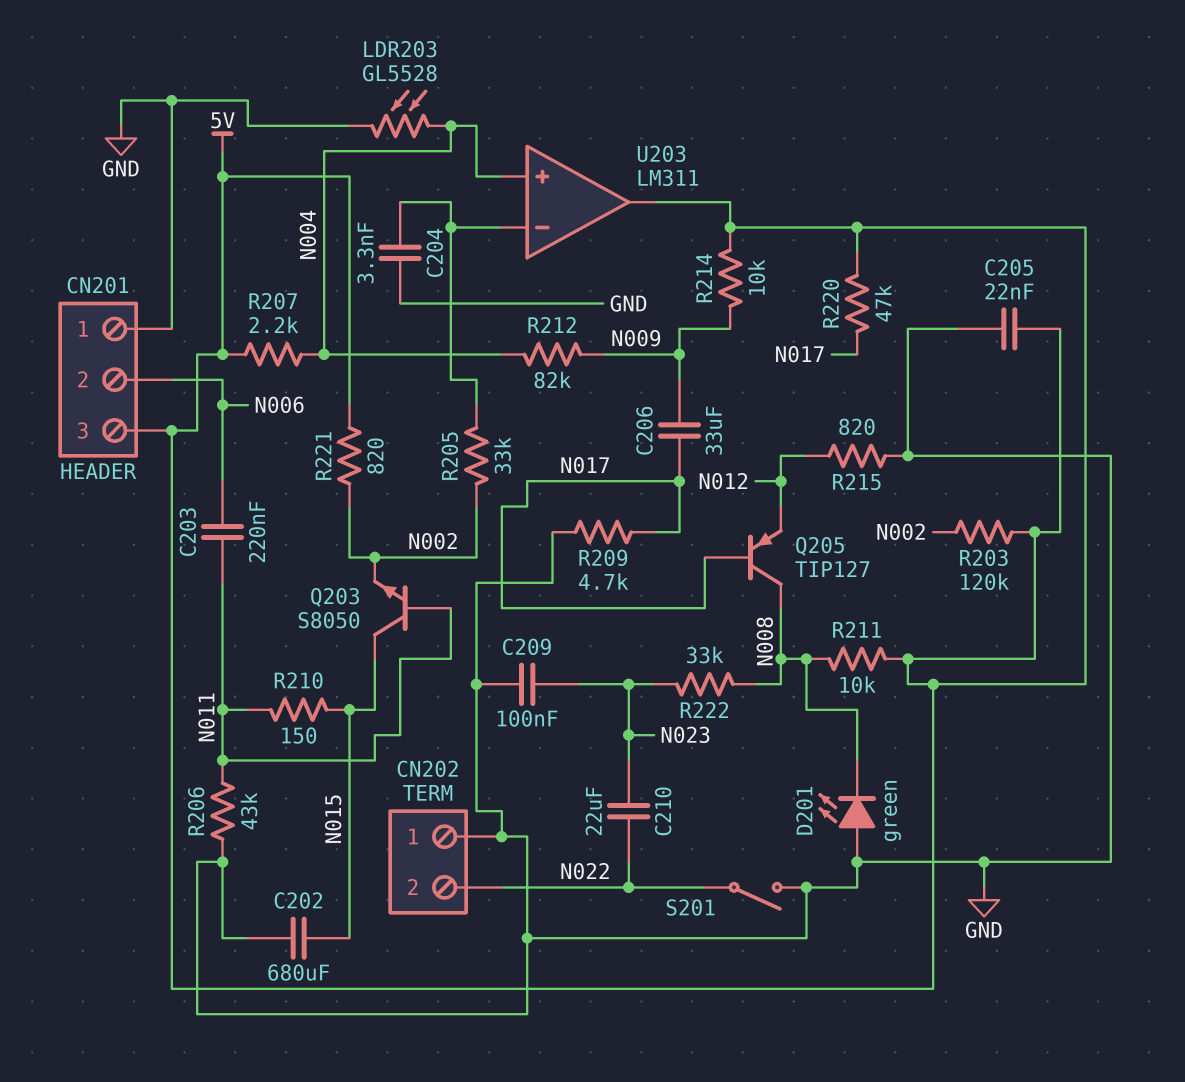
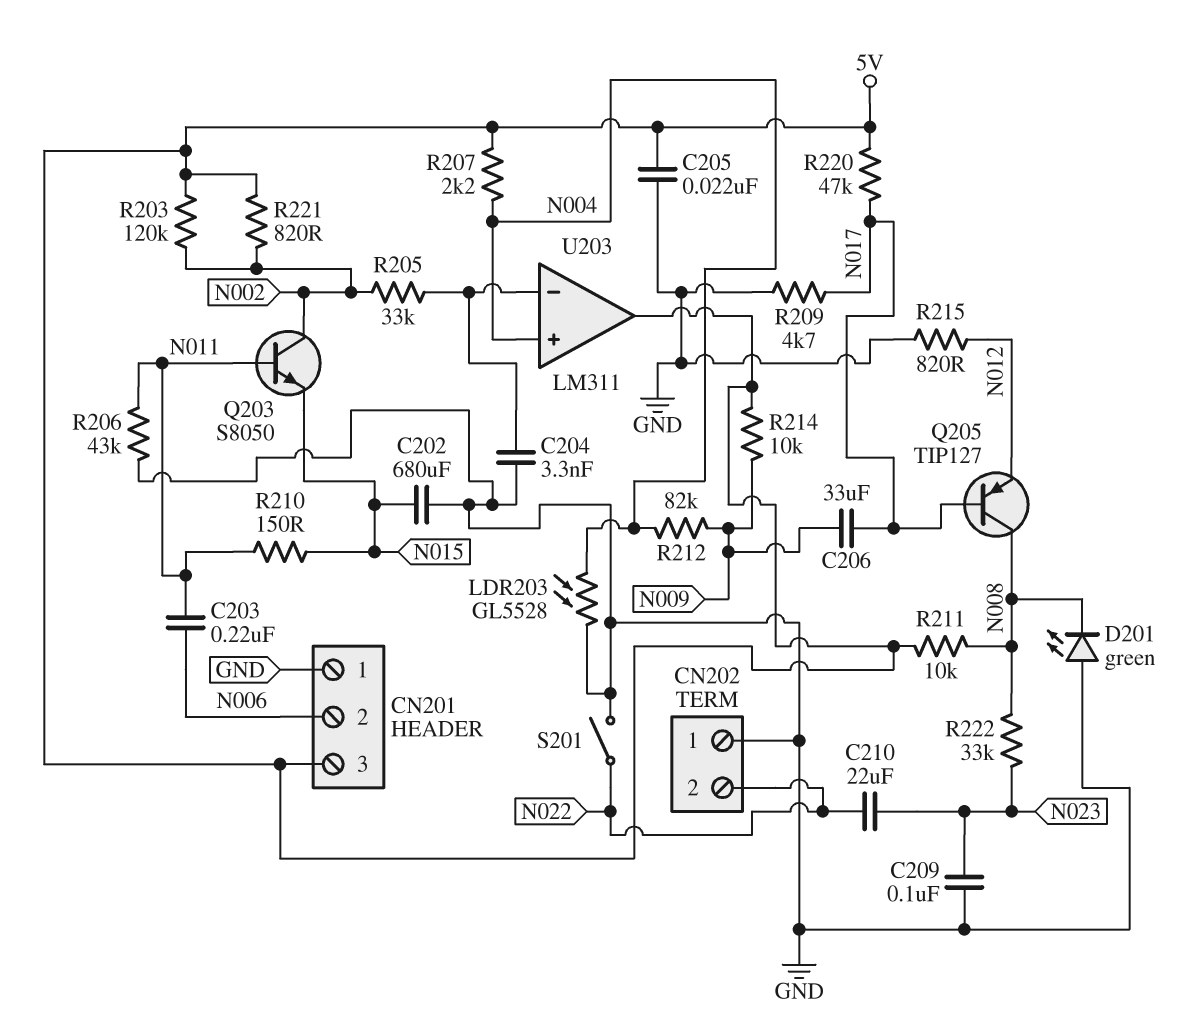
Q203: NPN S8050 (B N011, C N015, E N002) -> NPN S8050 (B N011, C N002, E N015)

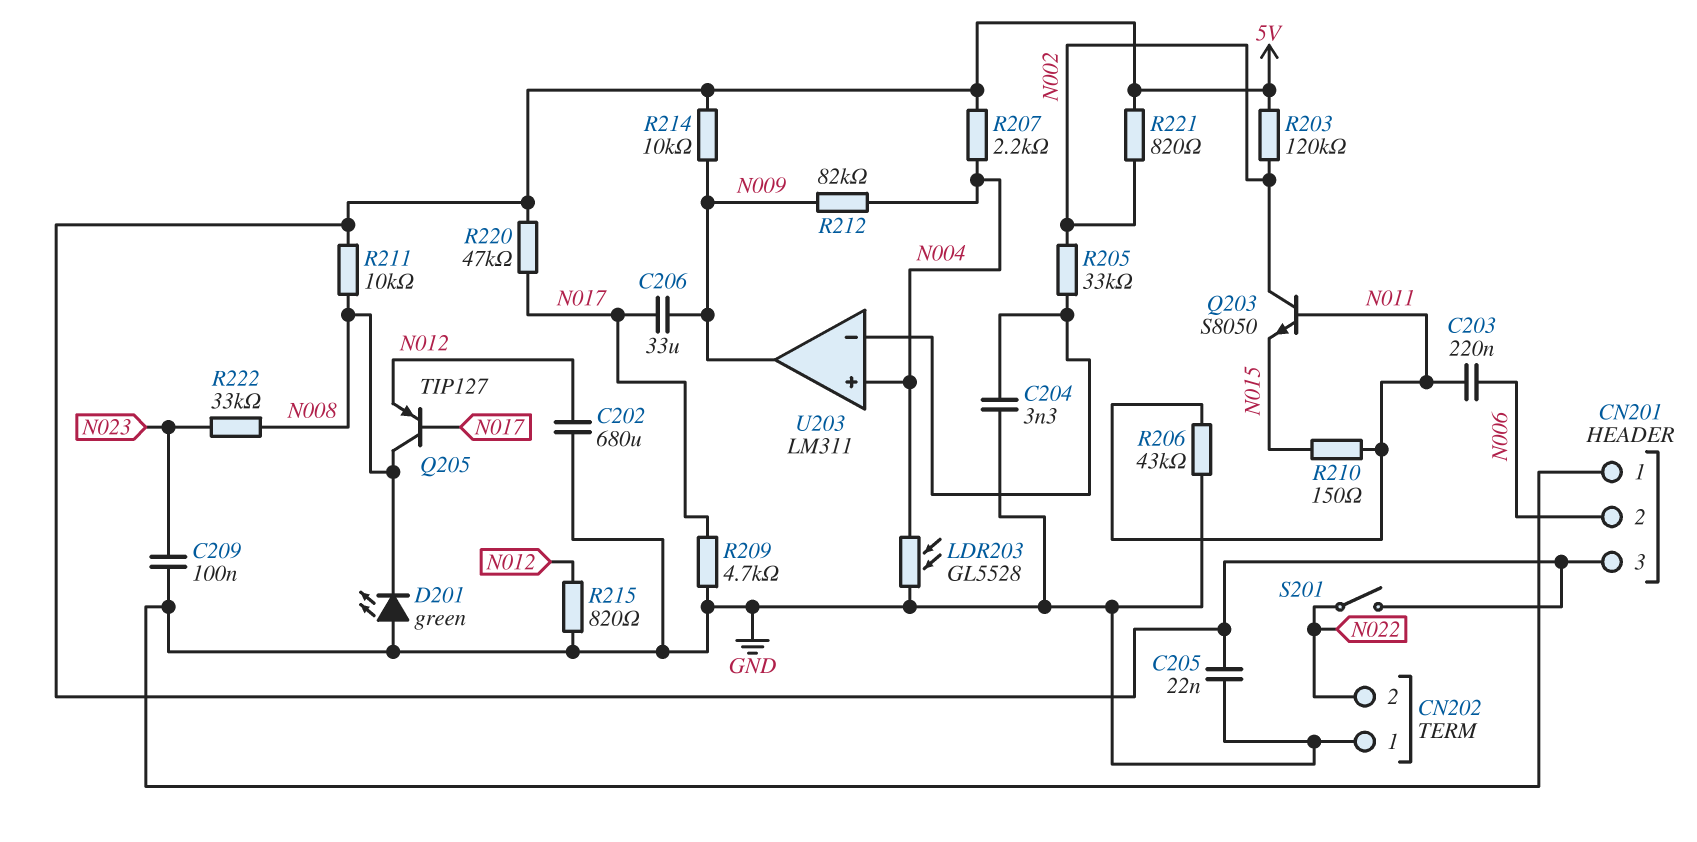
C202: 680uF (GND, N015) -> 680uF (GND, N012)
C210: 22uF (N022, N023) -> none
S201: switch (GND, N022) -> switch (5V, N022)
U203 pin out: 5V -> N009

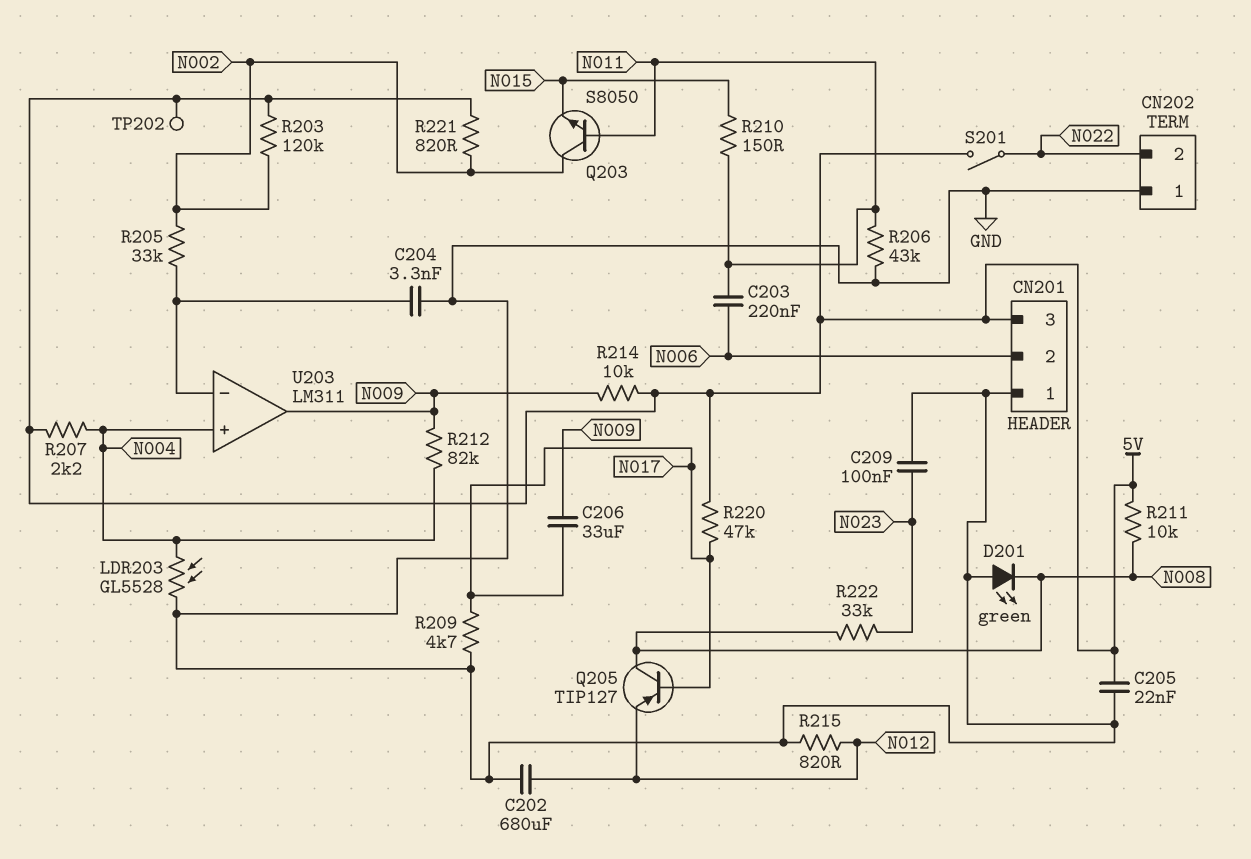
TP202: none -> test point (5V)

